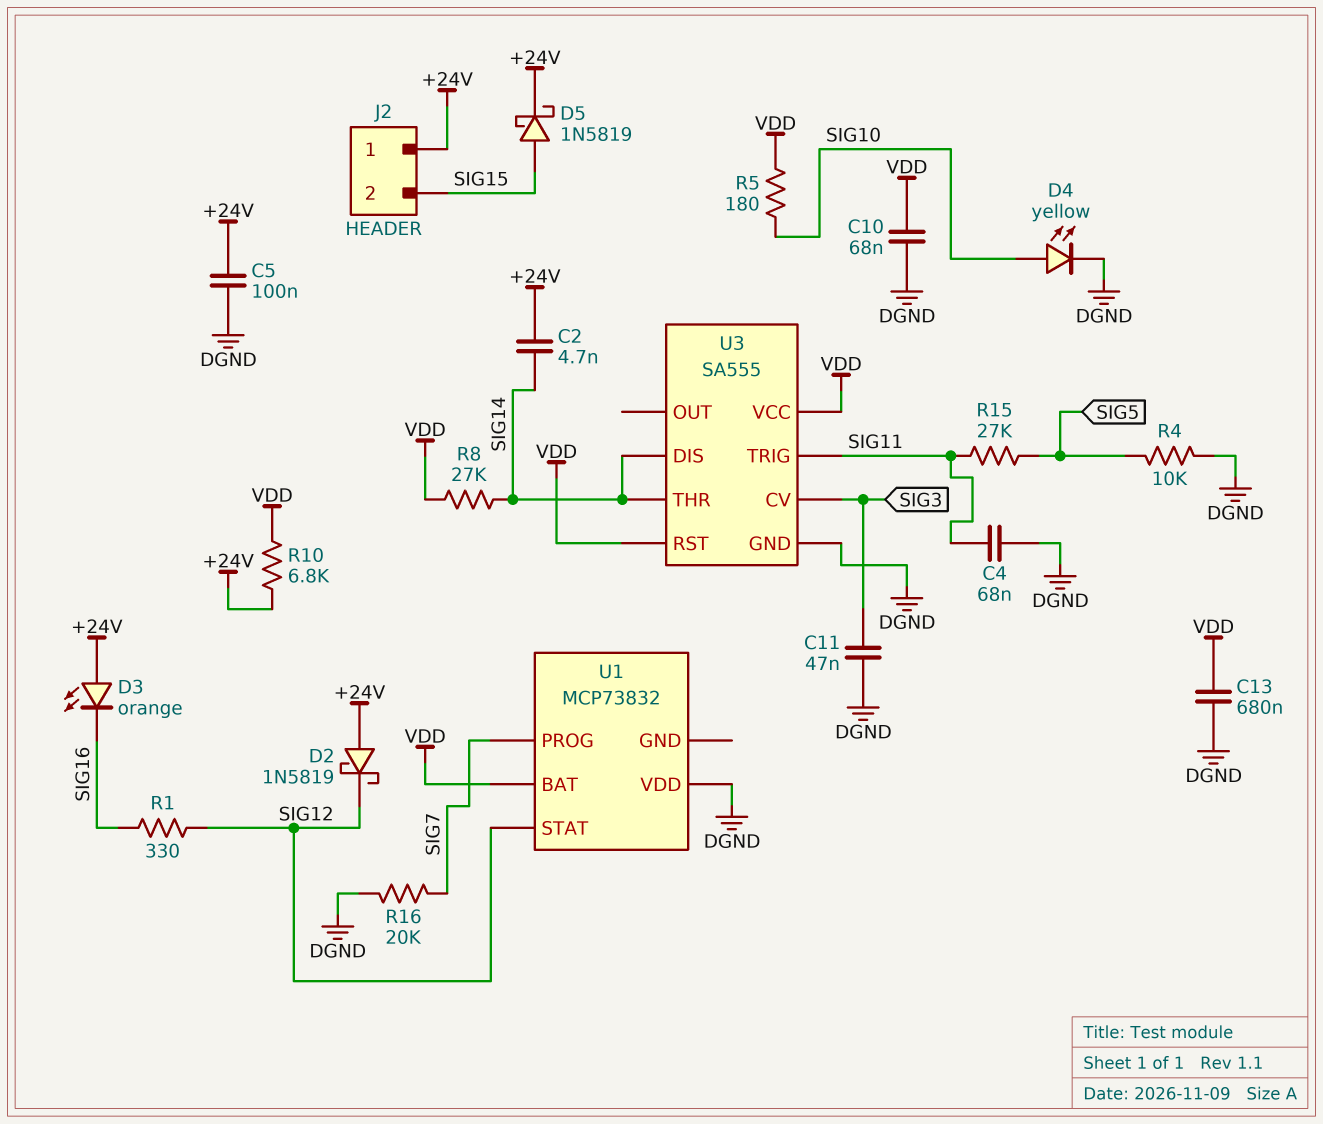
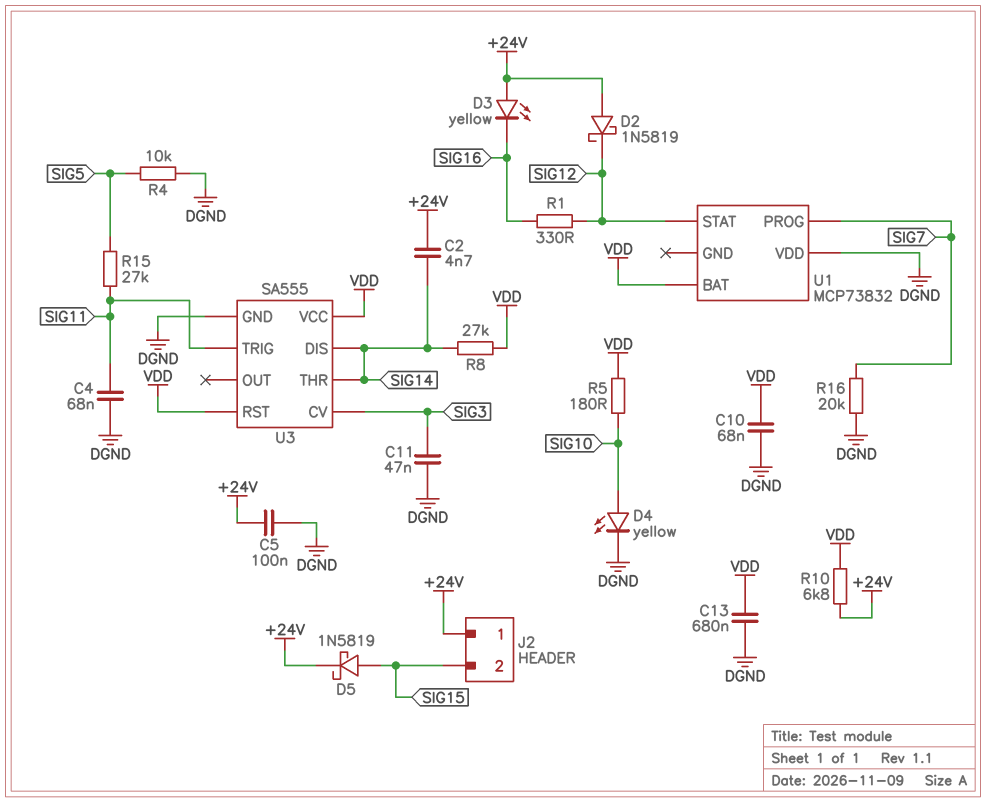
D3: LED orange (A +24V, K SIG16) -> LED yellow (A +24V, K SIG16)

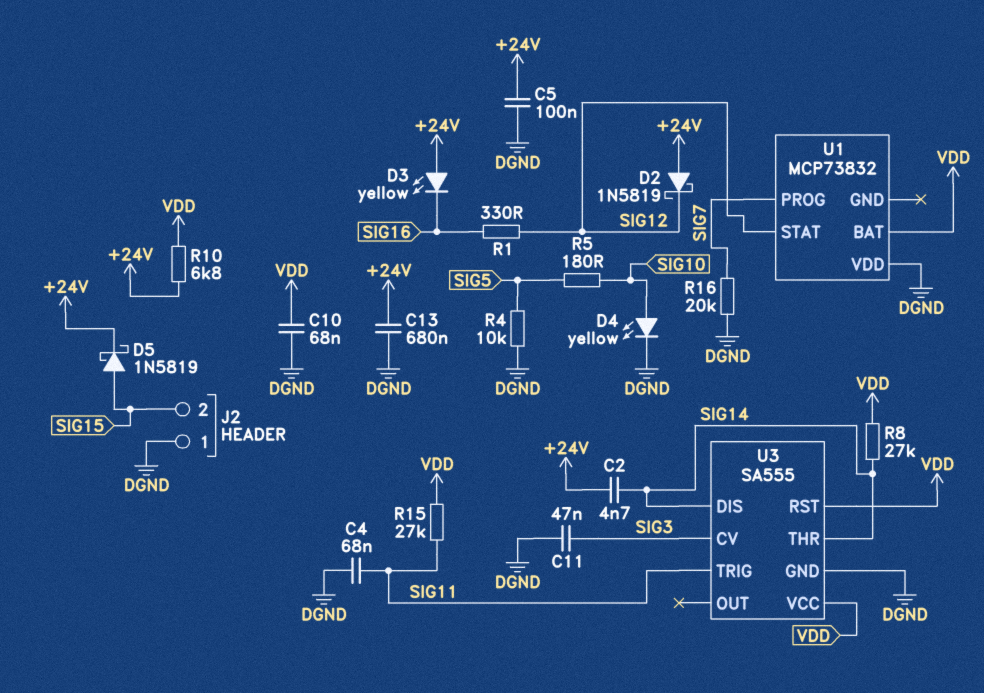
C13: 680nF (DGND, VDD) -> 680nF (+24V, DGND)
J2 pin 1: +24V -> DGND
R5: 180 (SIG10, VDD) -> 180 (SIG5, SIG10)
R15: 27k (SIG5, SIG11) -> 27k (SIG11, VDD)

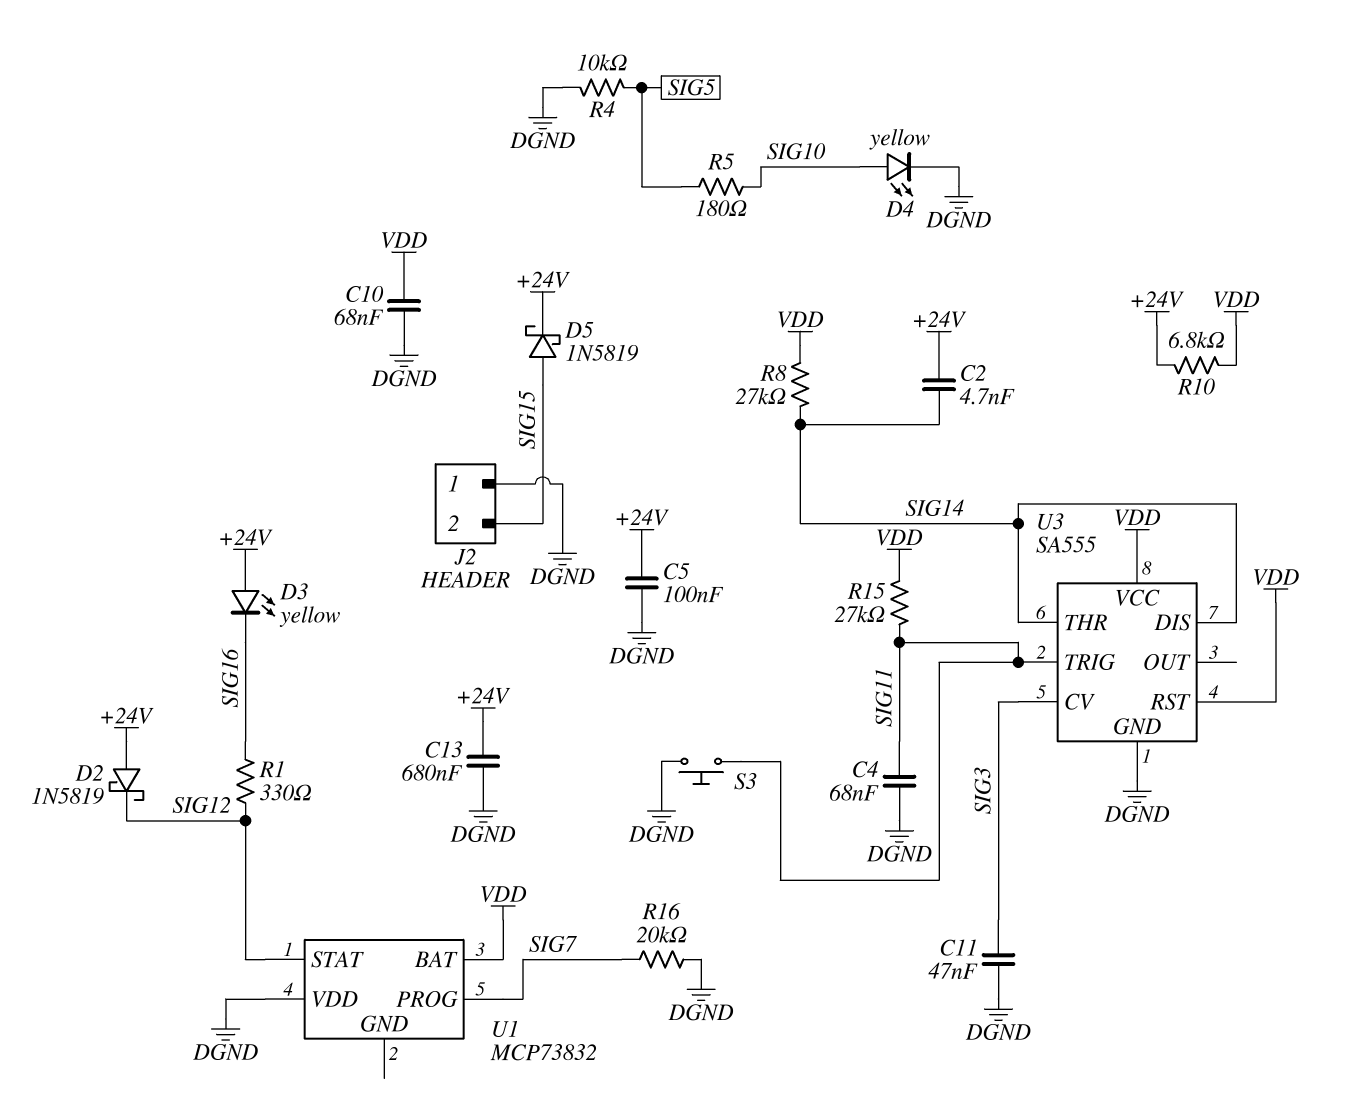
S3: none -> button (DGND, SIG11)

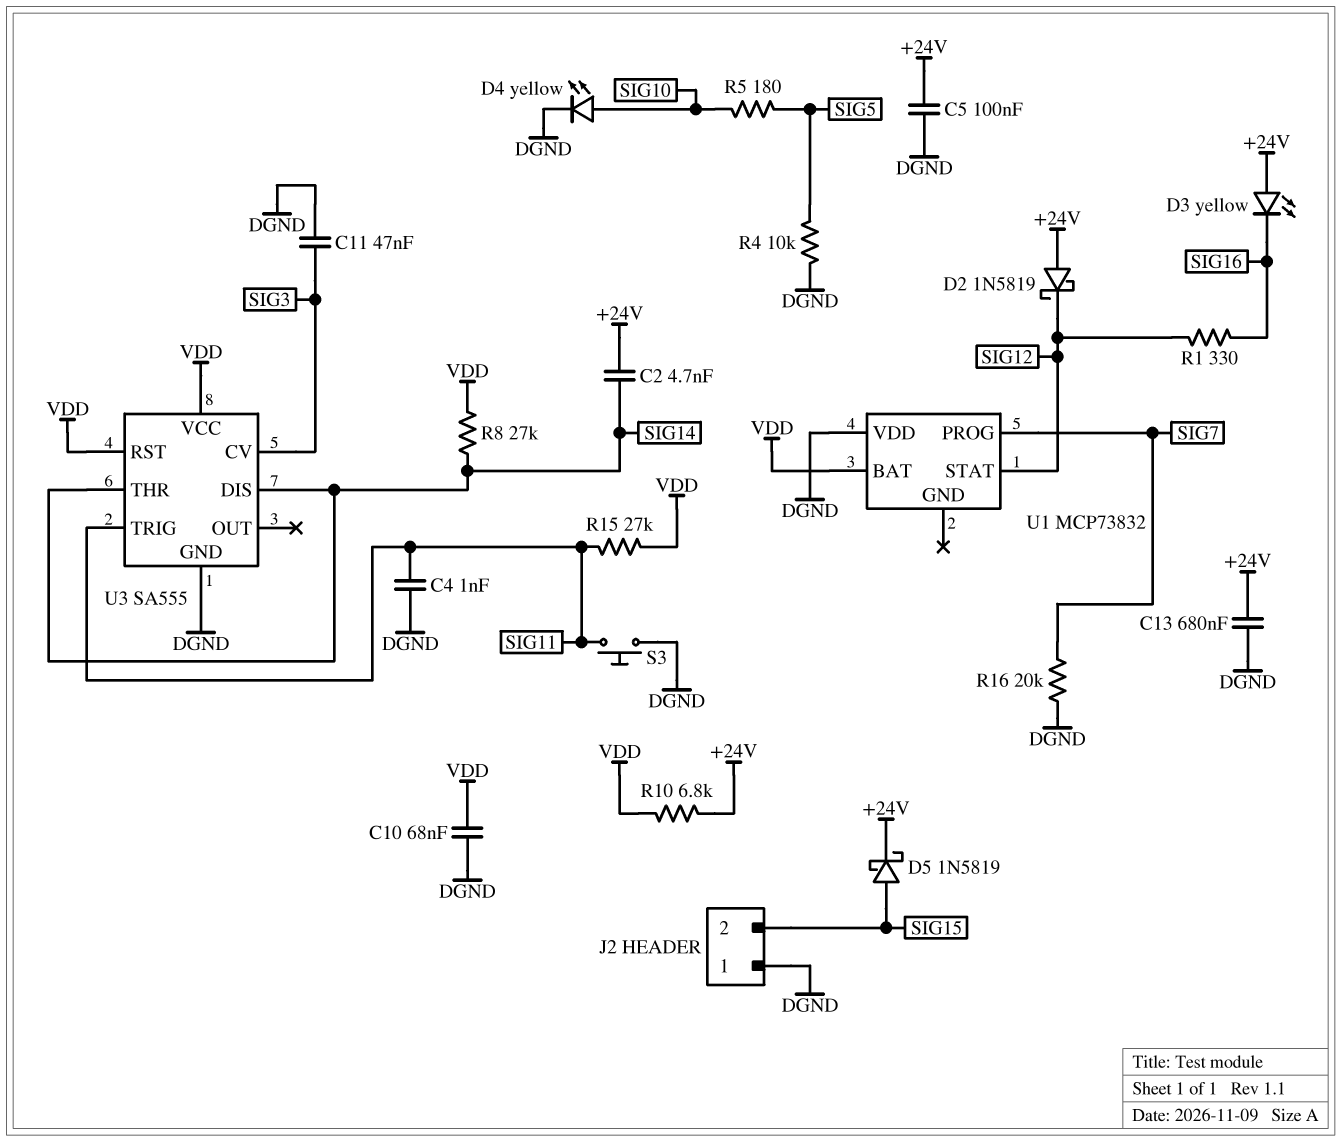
C4: 68nF (DGND, SIG11) -> 1nF (DGND, SIG11)

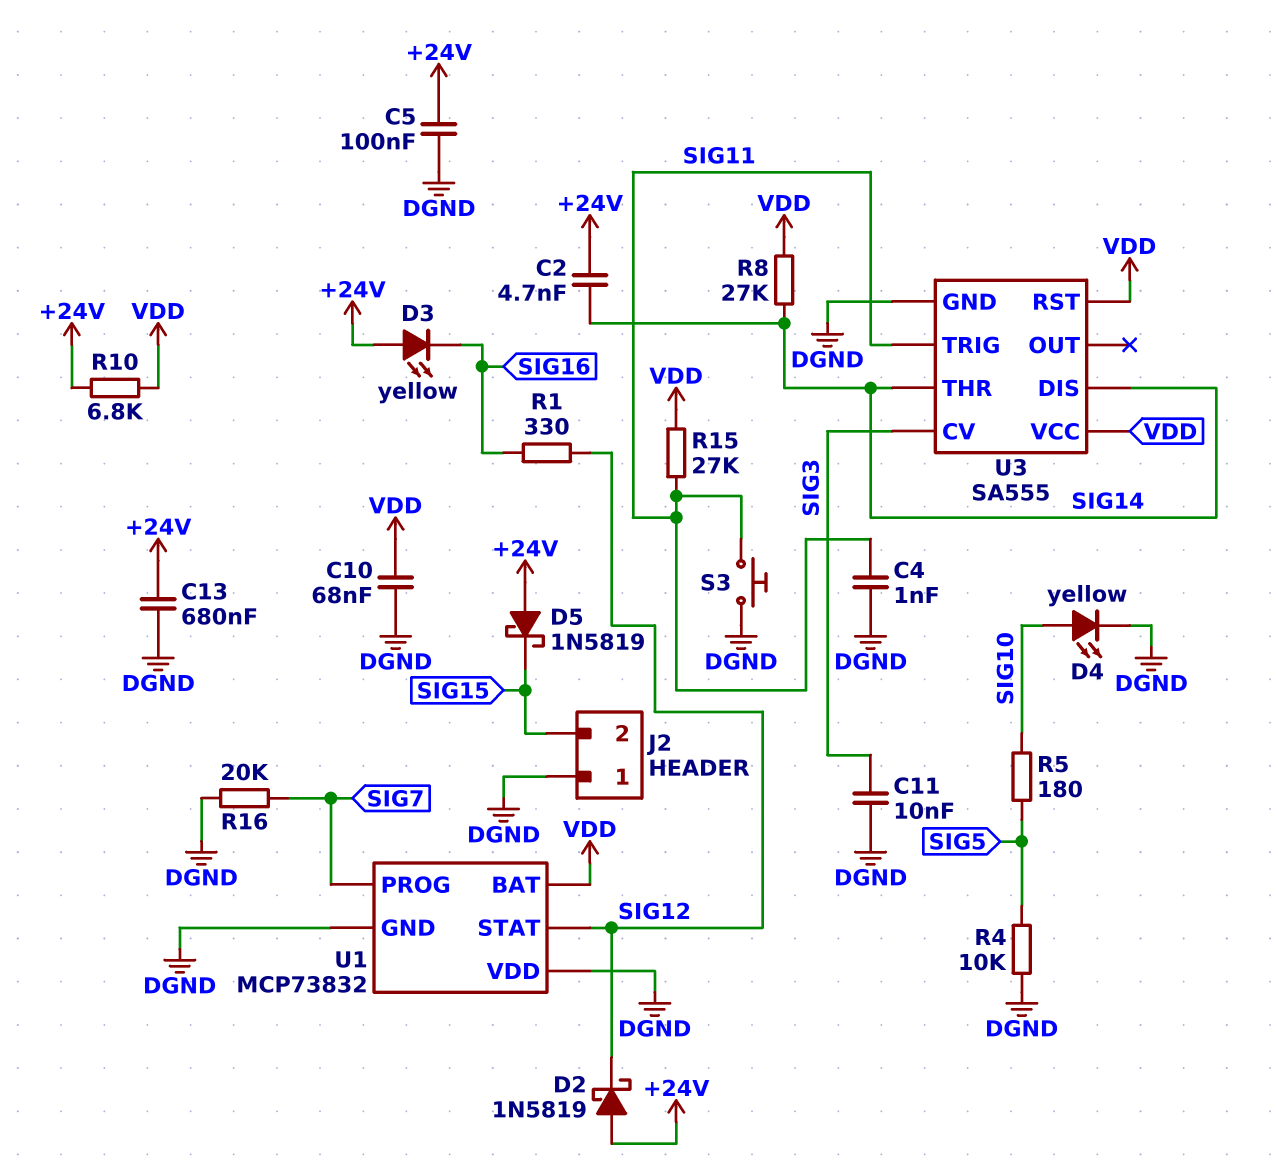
C11: 47nF (DGND, SIG3) -> 10nF (DGND, SIG3)
D5: schottky 1N5819 (A SIG15, K +24V) -> schottky 1N5819 (A +24V, K SIG15)
U1 pin GND: none -> DGND

